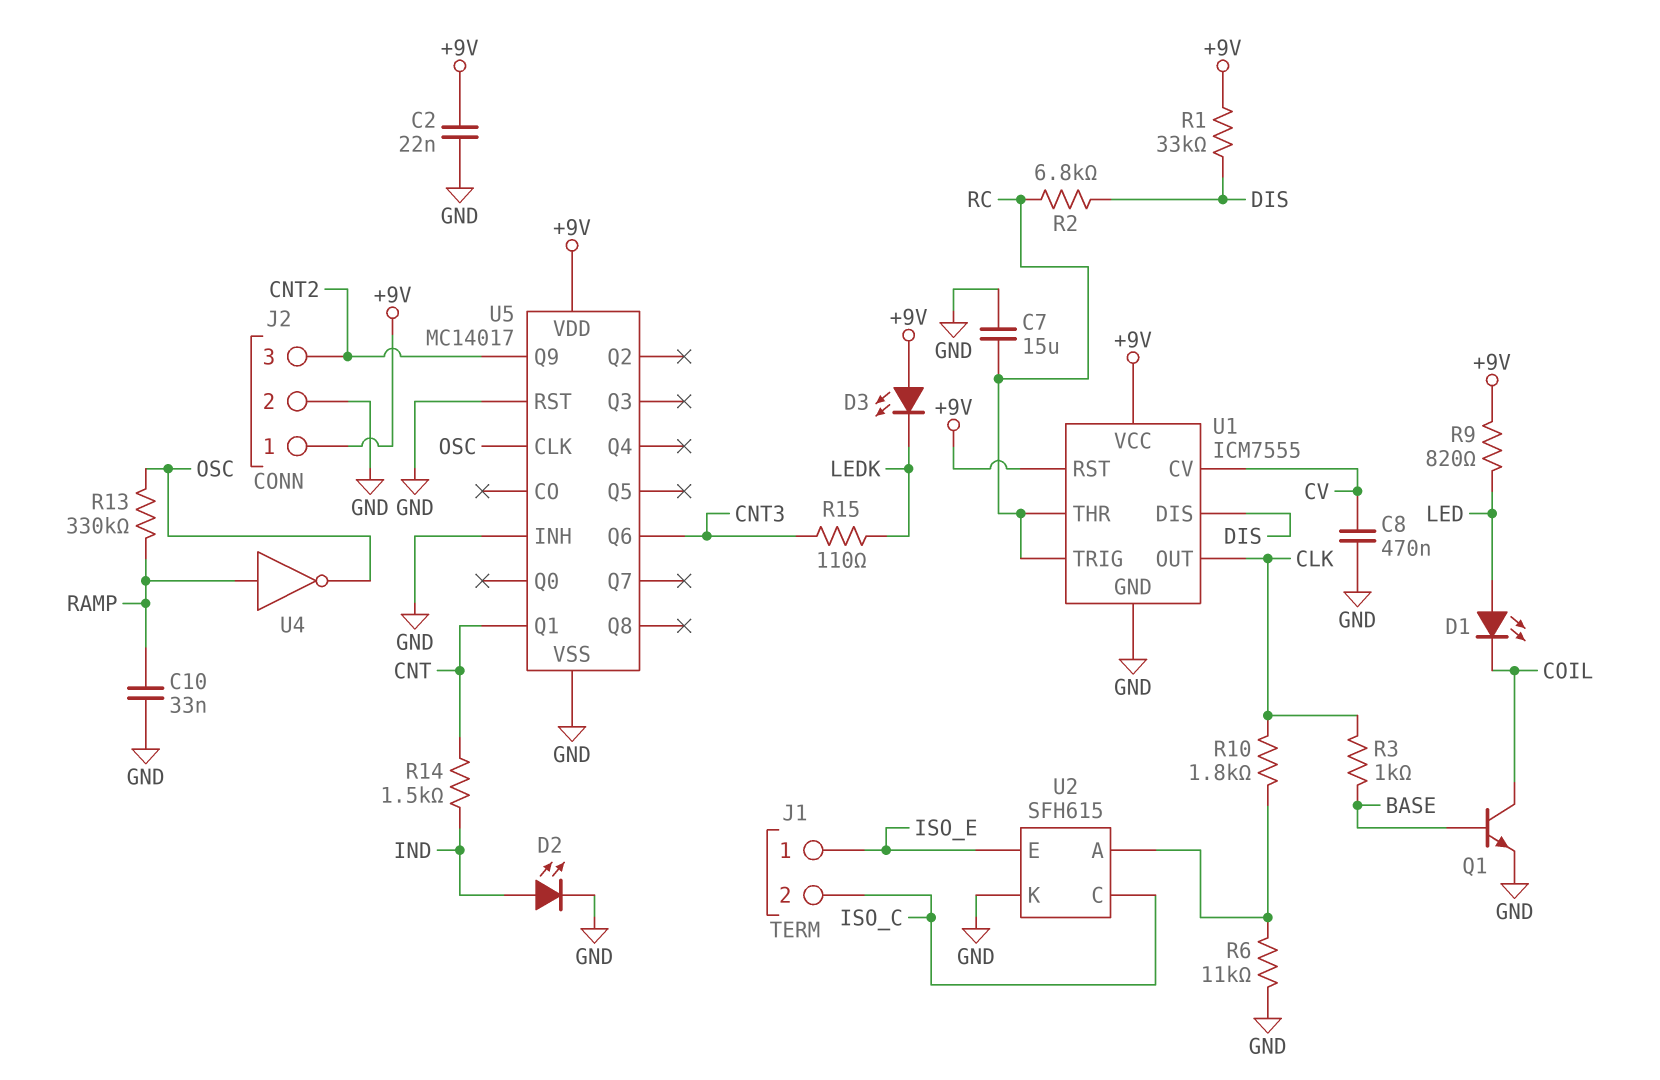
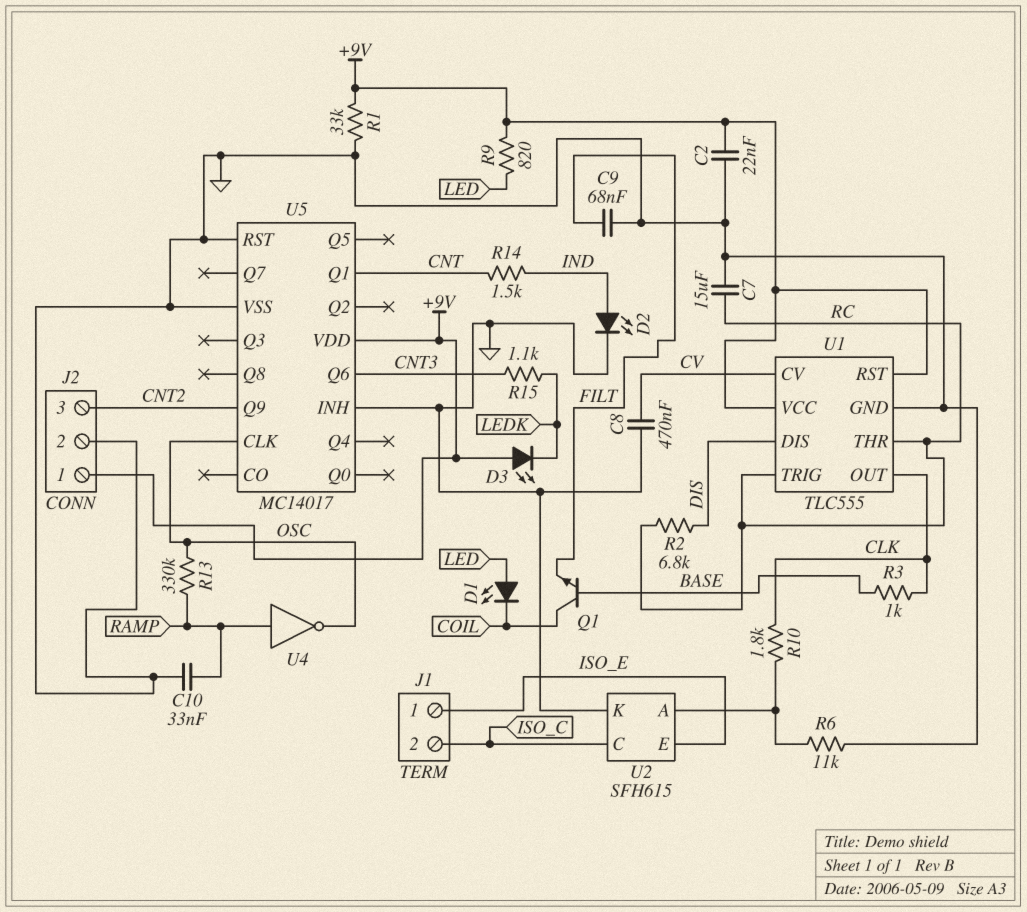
C9: none -> 68nF (FILT, GND)
Q1: NPN (B BASE, C COIL, E GND) -> NPN (B BASE, C COIL, E FILT)
R1: 33k (+9V, DIS) -> 33k (+9V, GND)
R15: 110 (CNT3, LEDK) -> 1.1k (CNT3, LEDK)
U1: ICM7555 -> TLC555

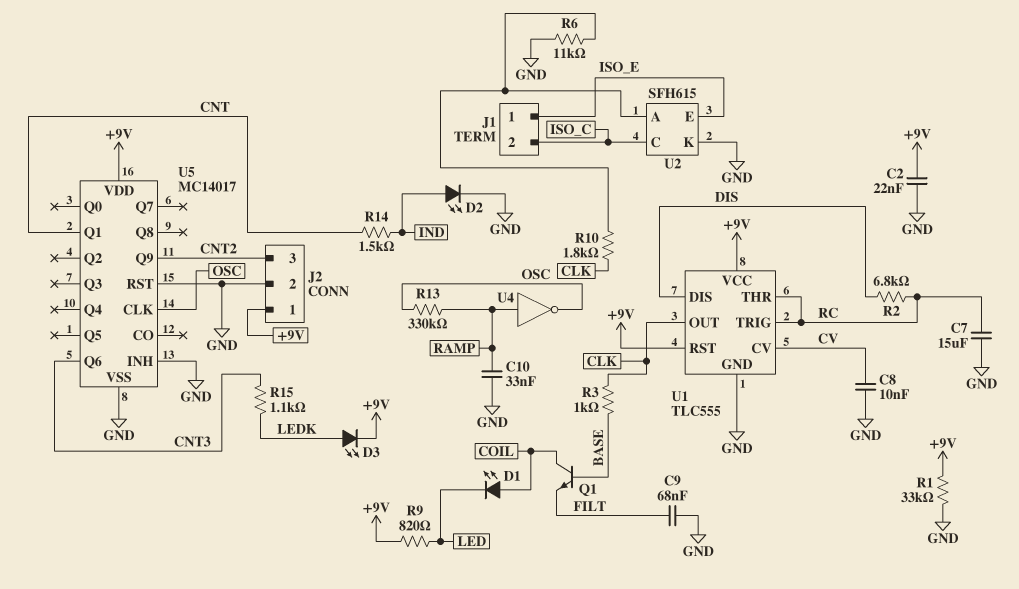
C8: 470nF (CV, GND) -> 10nF (CV, GND)
D1: LED (A LED, K COIL) -> LED (A COIL, K LED)
D3: LED (A +9V, K LEDK) -> LED (A LEDK, K +9V)

